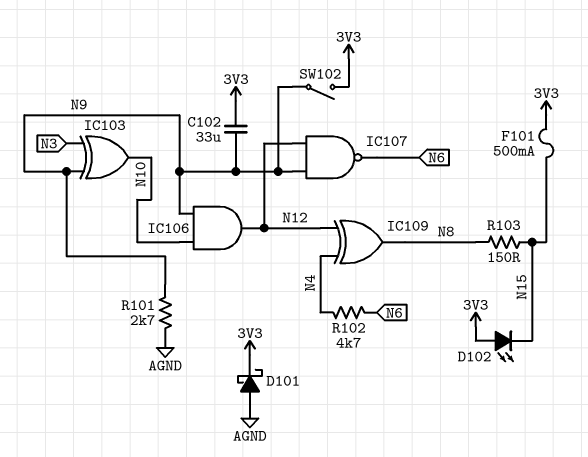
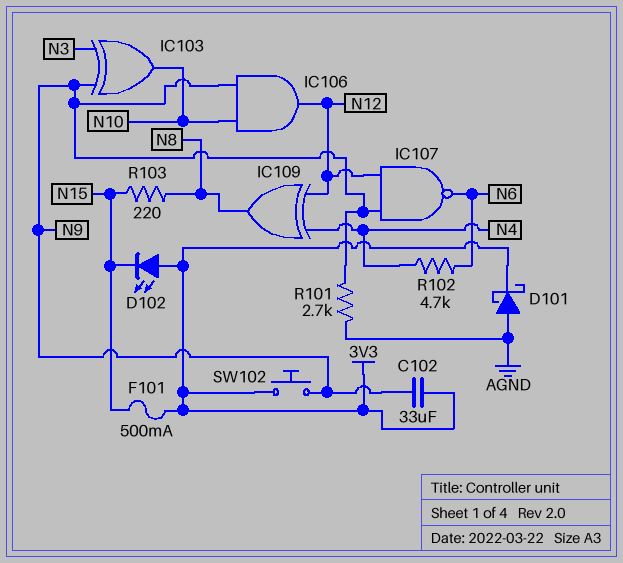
R103: 150 (N8, N15) -> 220 (N8, N15)
SW102: switch (3V3, N9) -> button (3V3, N9)

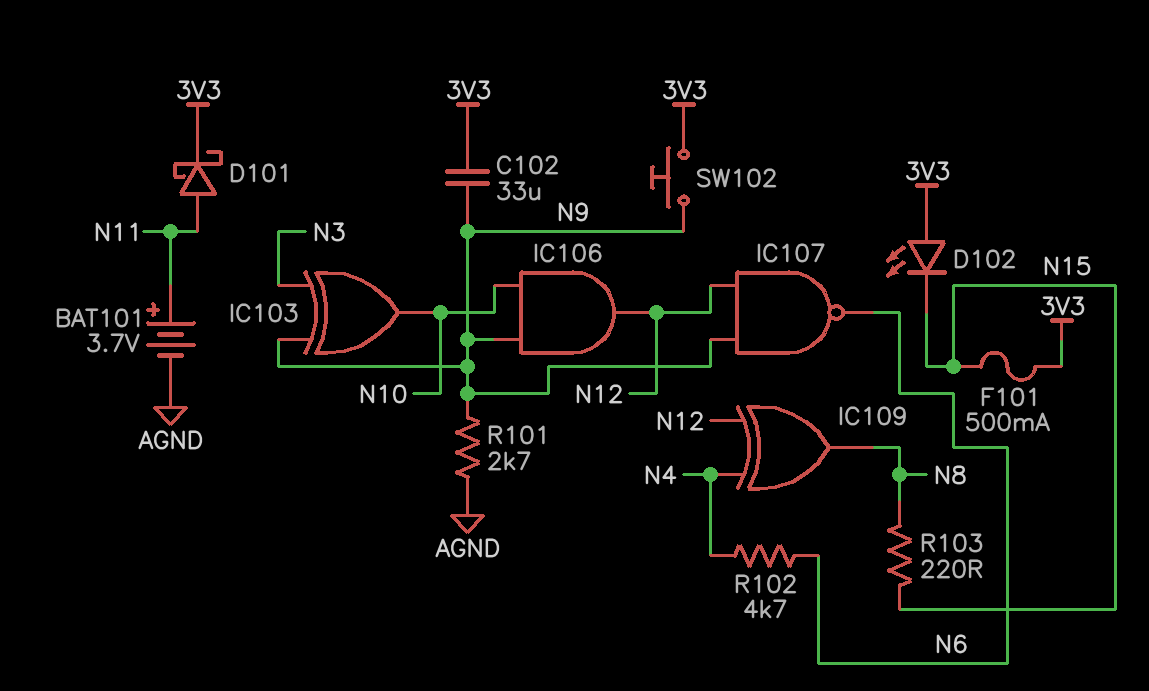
BAT101: none -> 3.7V (plus N11, minus AGND)
D101: schottky (A AGND, K 3V3) -> schottky (A N11, K 3V3)

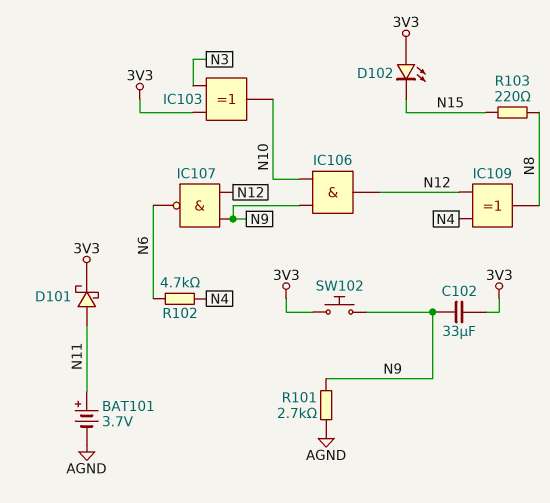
F101: 500mA (3V3, N15) -> none
IC103: XOR (in N3, in N9, out N10) -> XOR (in 3V3, in N3, out N10)

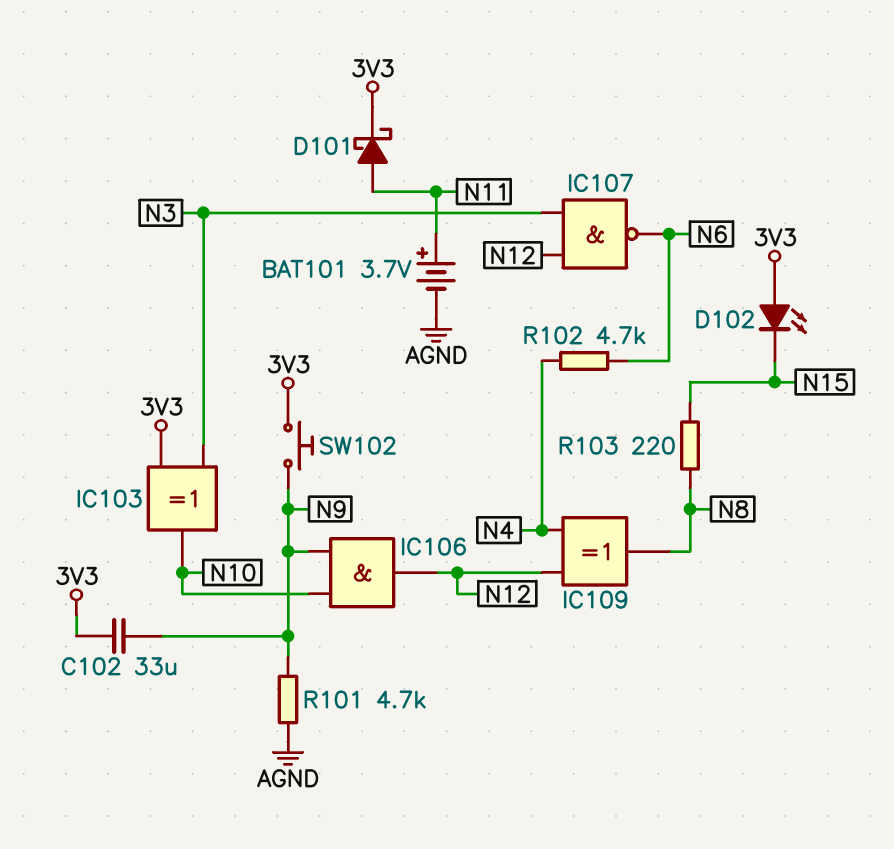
IC107: NAND (in N9, in N12, out N6) -> NAND (in N3, in N12, out N6)
R101: 2.7k (AGND, N9) -> 4.7k (AGND, N9)

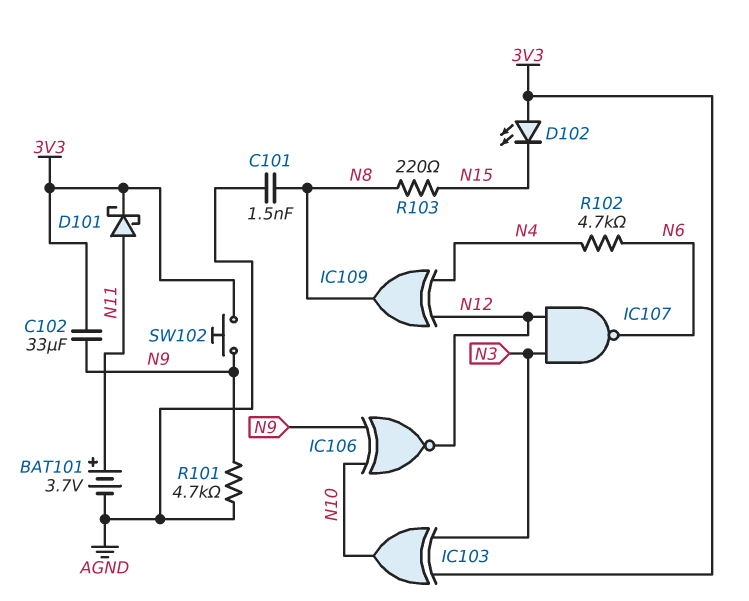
C101: none -> 1.5nF (AGND, N8)
IC106: AND (in N9, in N10, out N12) -> XNOR (in N9, in N10, out N12)

